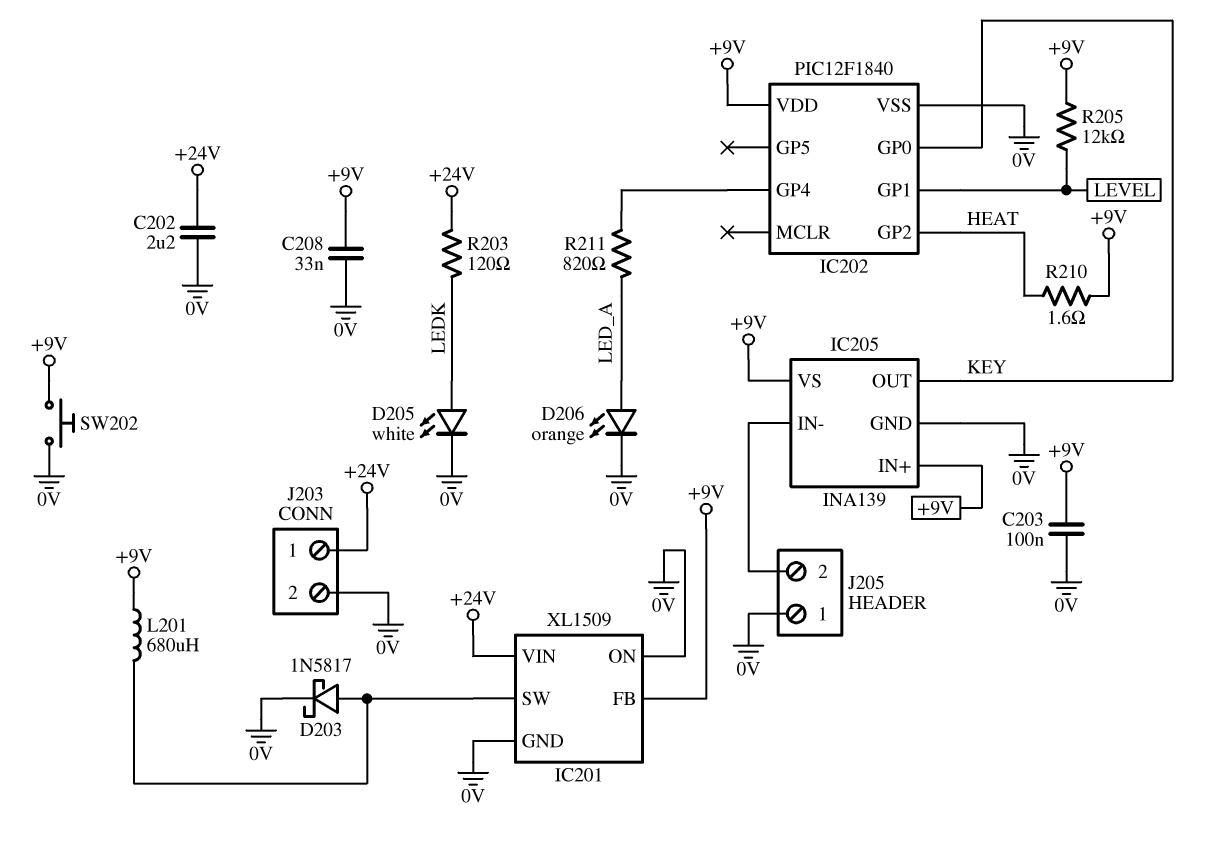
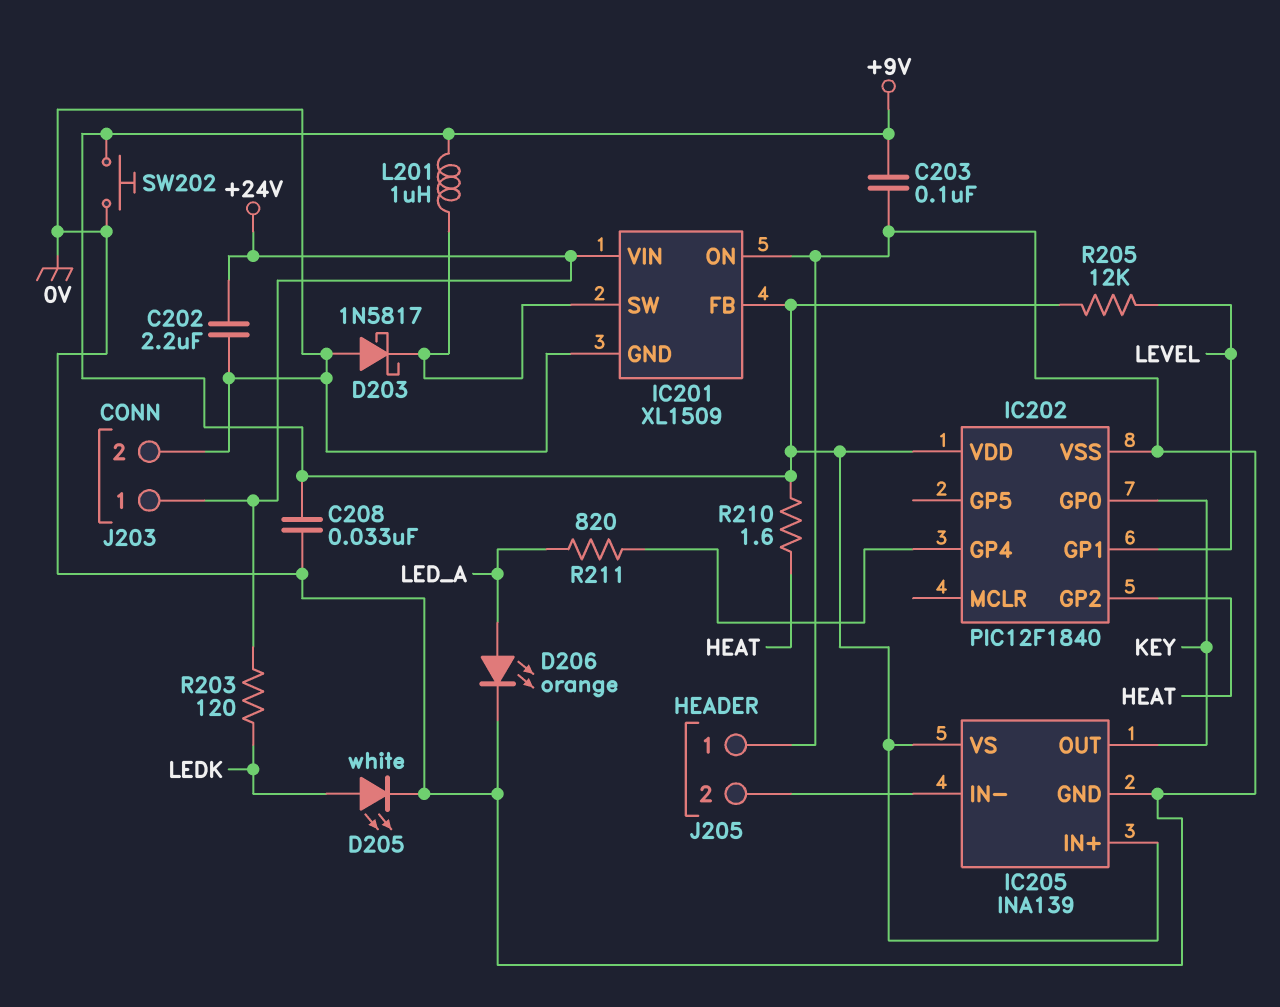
D203: schottky 1N5817 (A IC201/SW, K 0V) -> schottky 1N5817 (A 0V, K IC201/SW)
L201: 680uH (+9V, IC201/SW) -> 1uH (+9V, IC201/SW)

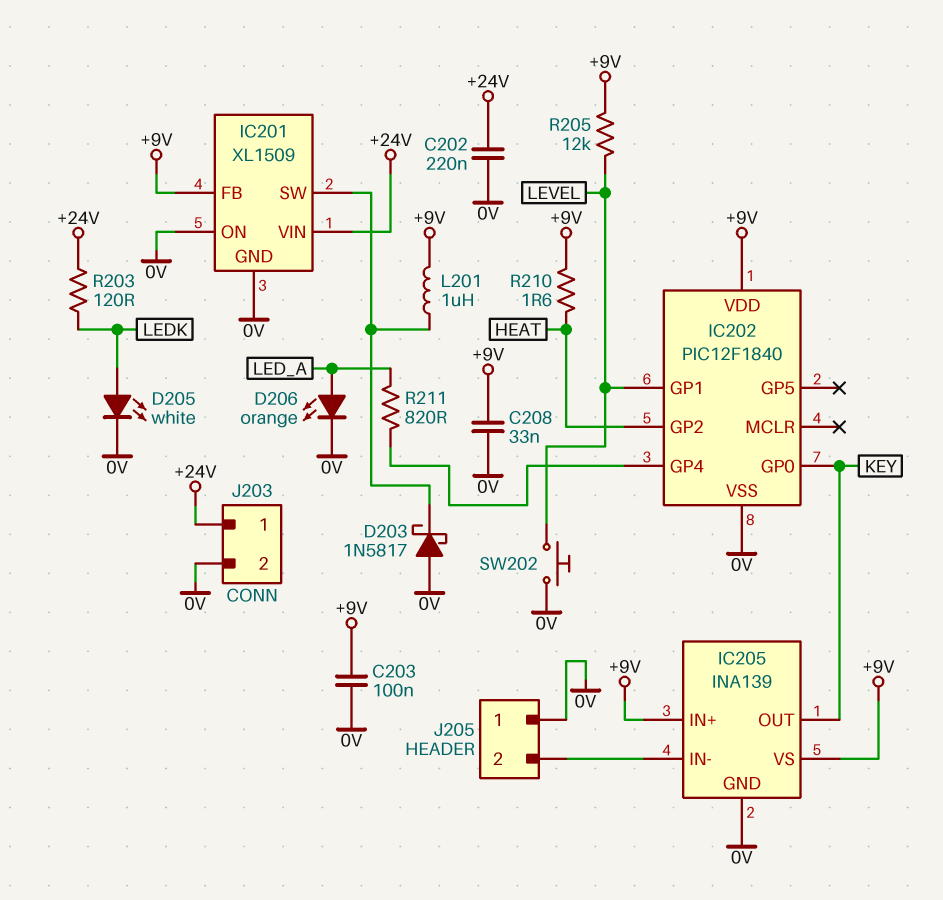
C202: 2.2uF (+24V, 0V) -> 220nF (+24V, 0V)
SW202: button (+9V, 0V) -> button (0V, LEVEL)

